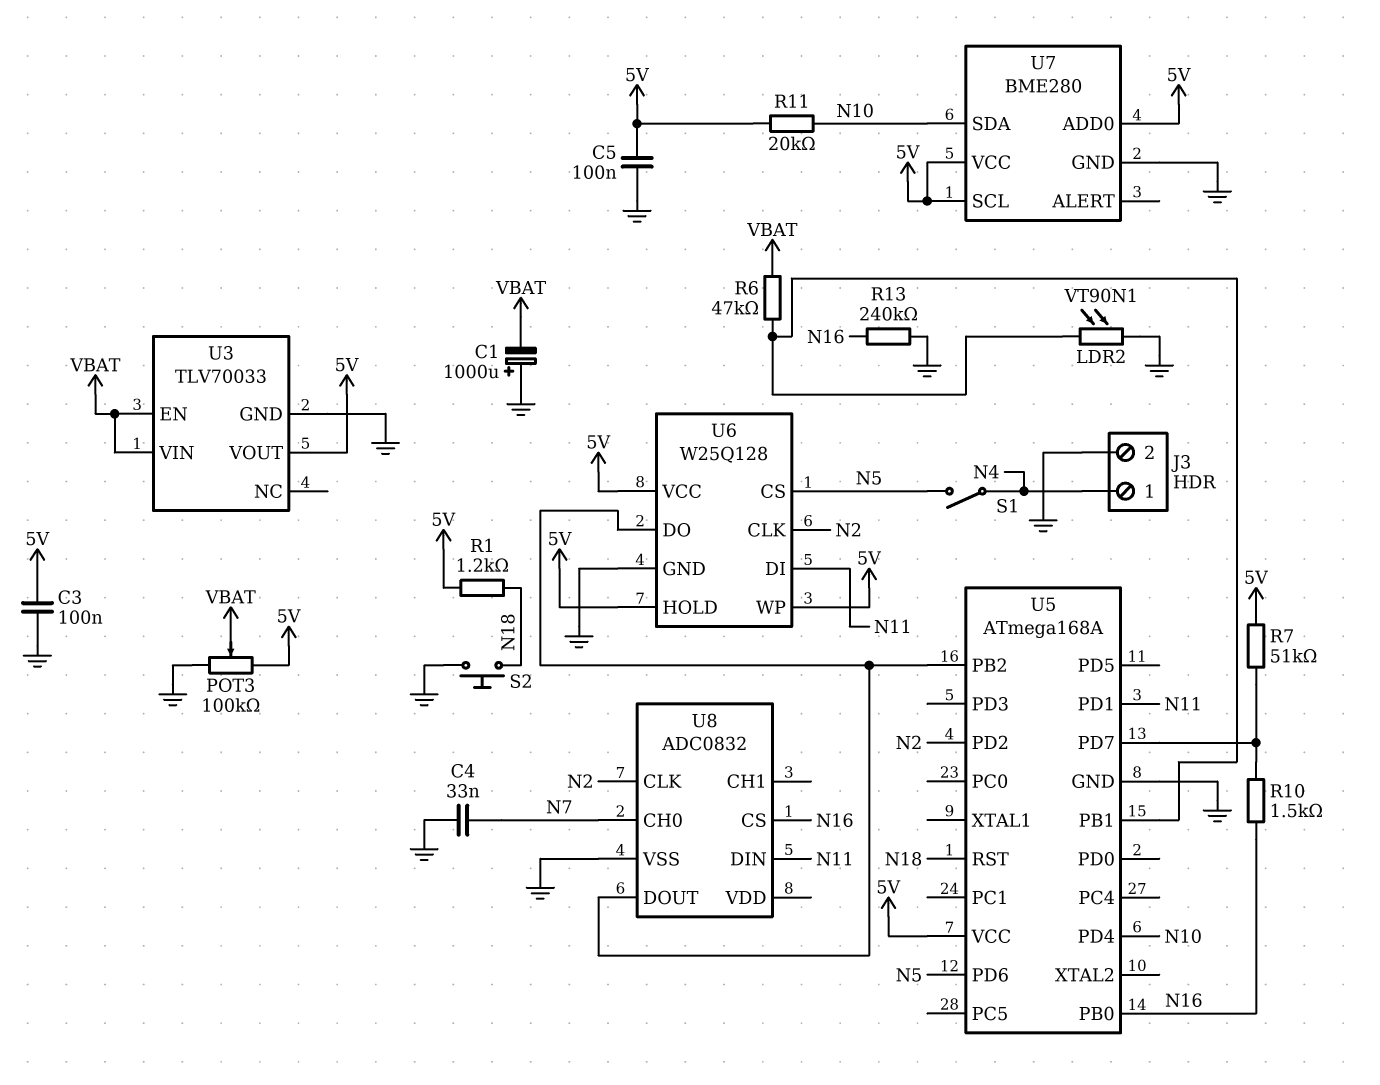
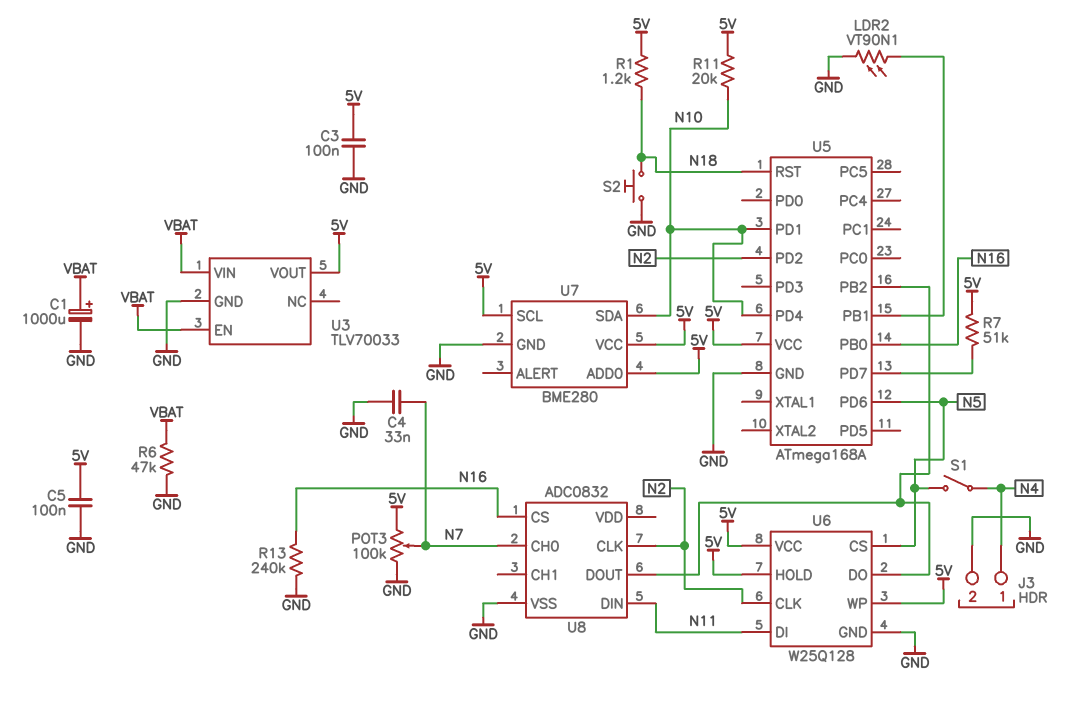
C1: 1000uF (plus GND, minus VBAT) -> 1000uF (plus VBAT, minus GND)
POT3: 100k (5V, GND, wiper VBAT) -> 100k (5V, GND, wiper N7)
R6: 47k (U5/PB1, VBAT) -> 47k (GND, VBAT)
R10: 1.5k (N16, U5/PD7) -> none
U5 pin PD1: N11 -> N10

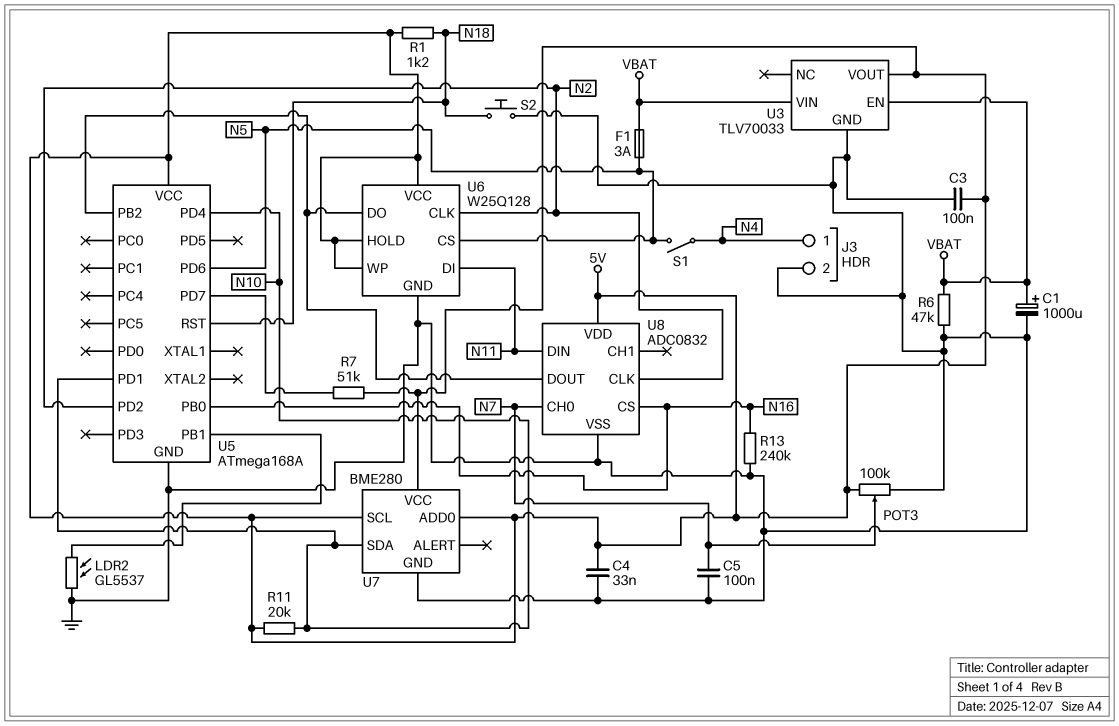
C4: 33nF (GND, N7) -> 33nF (5V, GND)
C5: 100nF (5V, GND) -> 100nF (GND, N7)
F1: none -> 3A (N5, VBAT)
LDR2: VT90N1 (GND, U5/PB1) -> GL5537 (GND, U5/PB1)
U8 pin VDD: none -> 5V

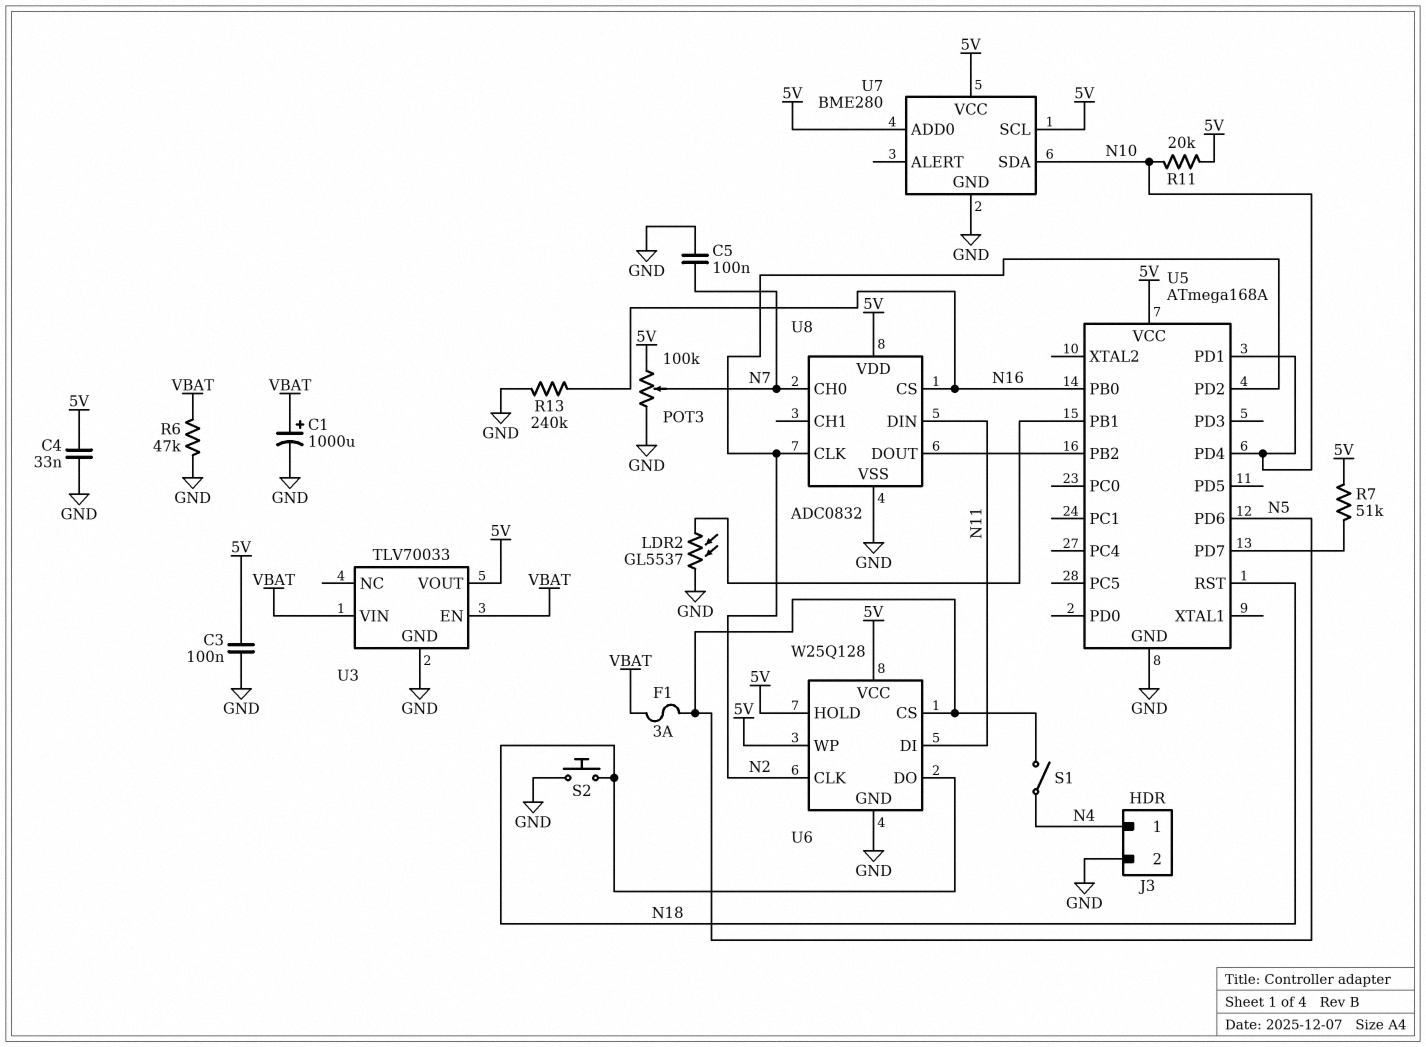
R1: 1.2k (5V, N18) -> none
U6 pin DO: U5/PB2 -> N18

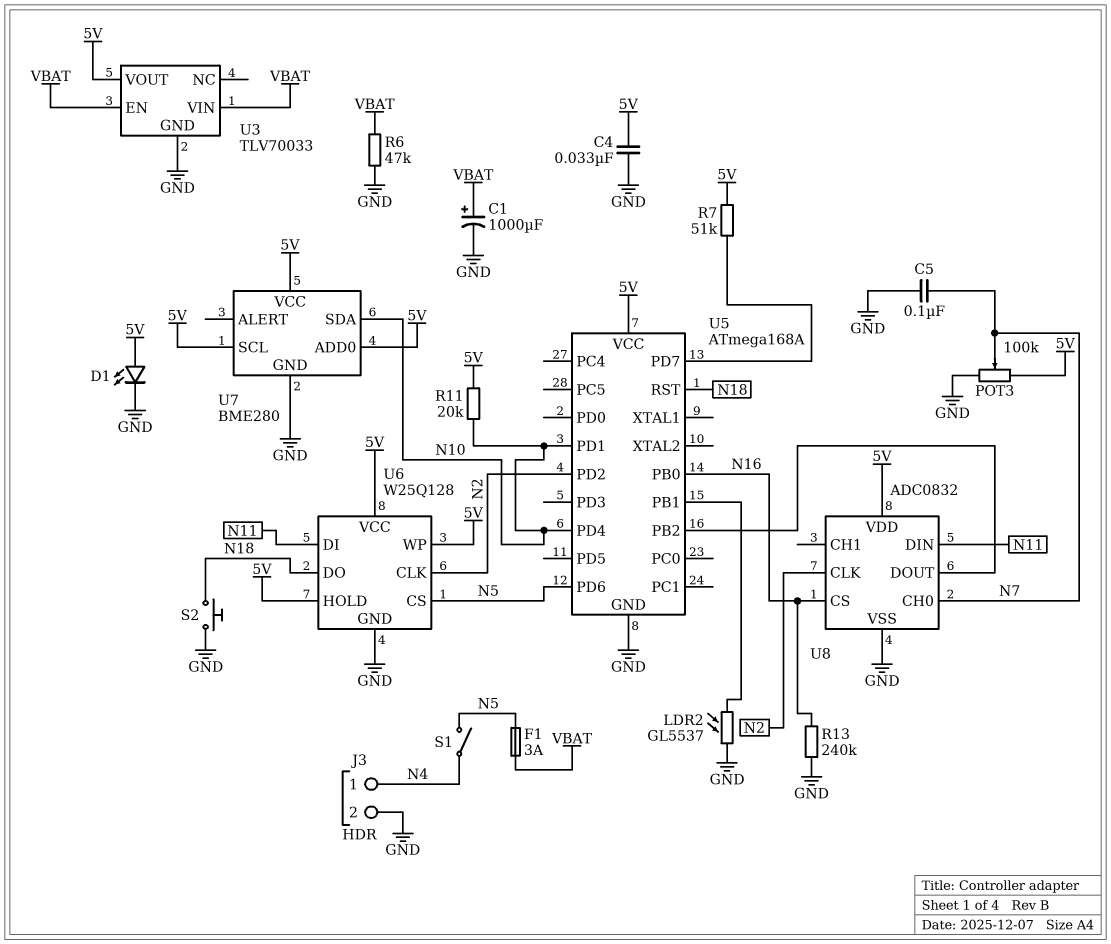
C3: 100nF (5V, GND) -> none
D1: none -> LED (A 5V, K GND)

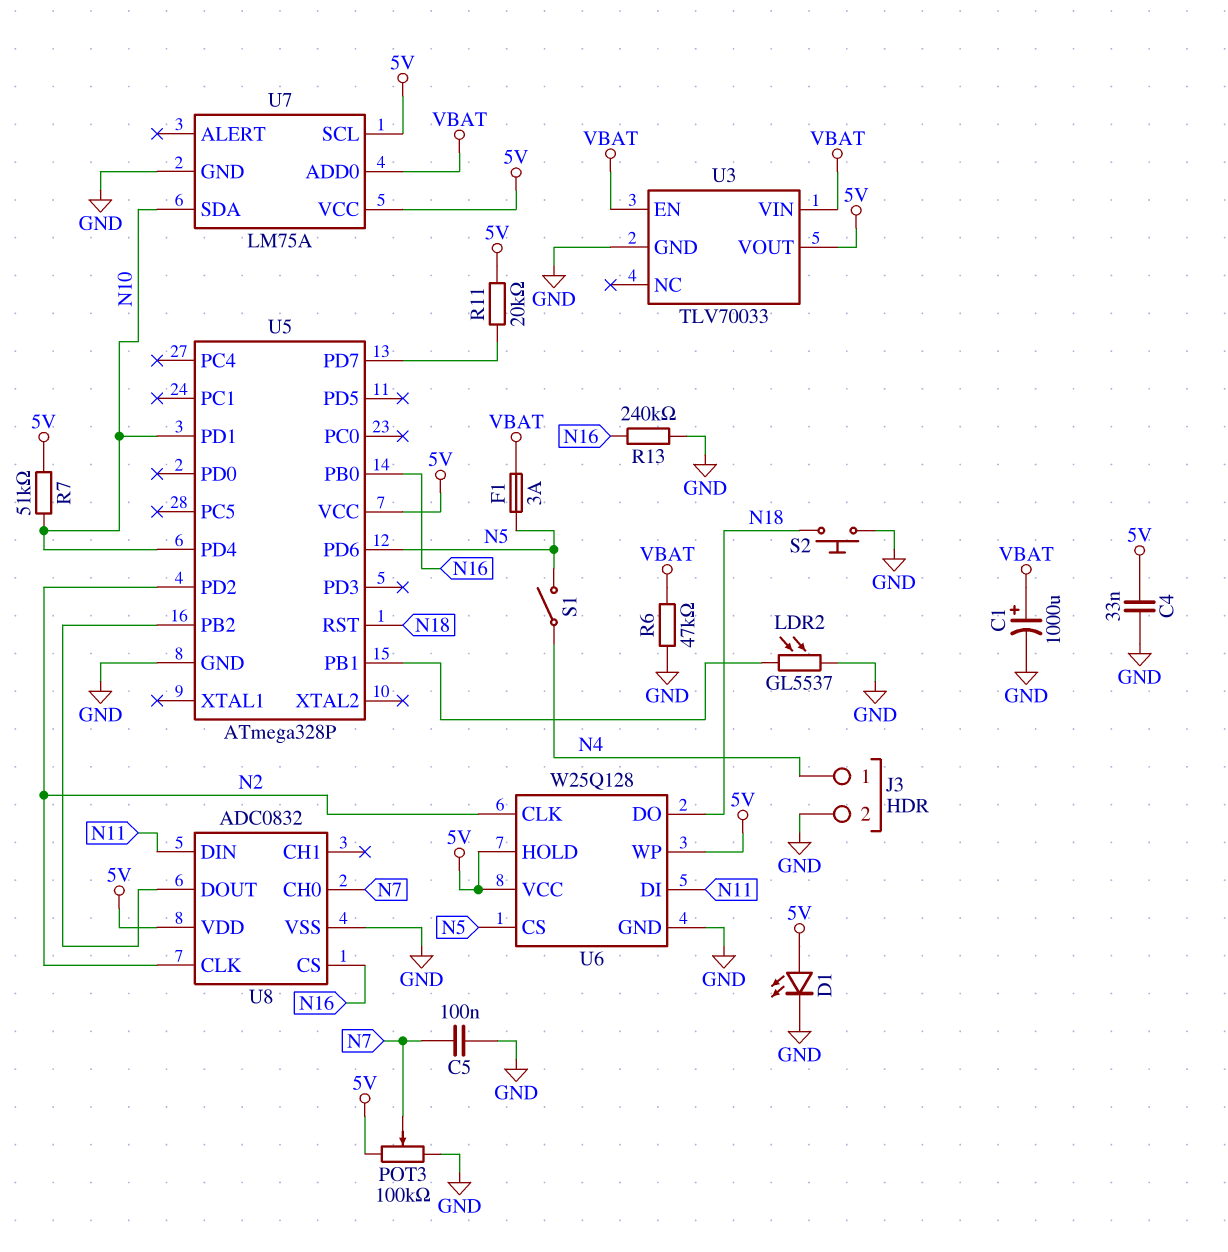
R7: 51k (5V, U5/PD7) -> 51k (5V, N10)
R11: 20k (5V, N10) -> 20k (5V, U5/PD7)
U5: ATmega168A -> ATmega328P
U7: BME280 -> LM75A
U7 pin ADD0: 5V -> VBAT

